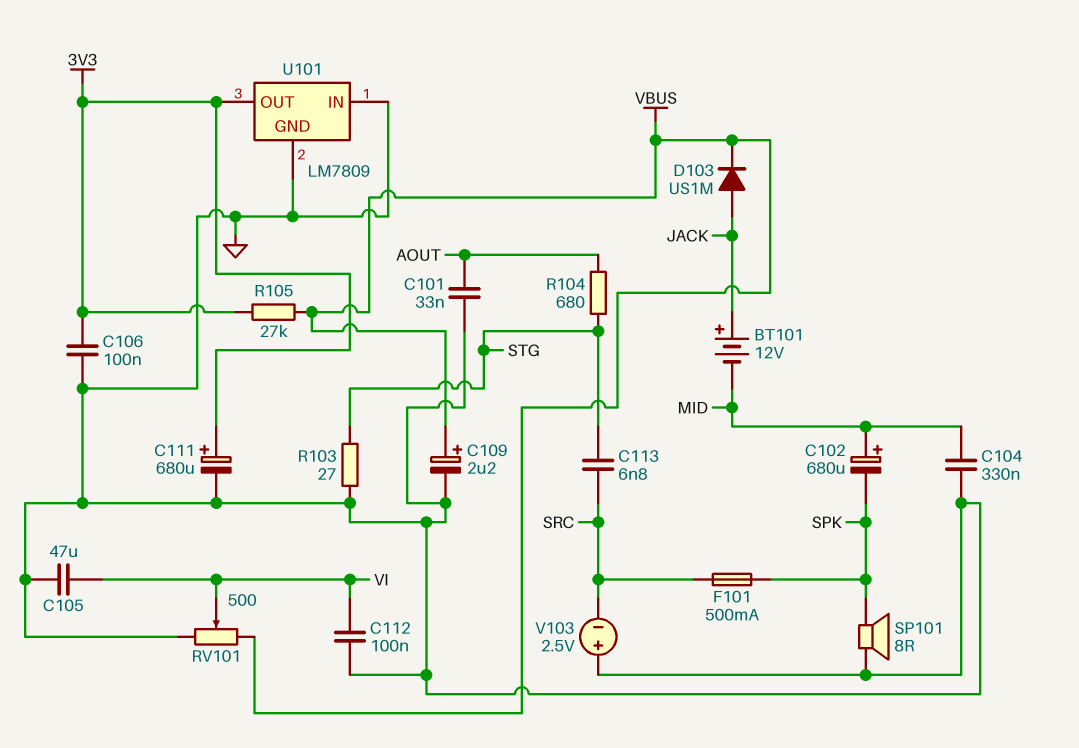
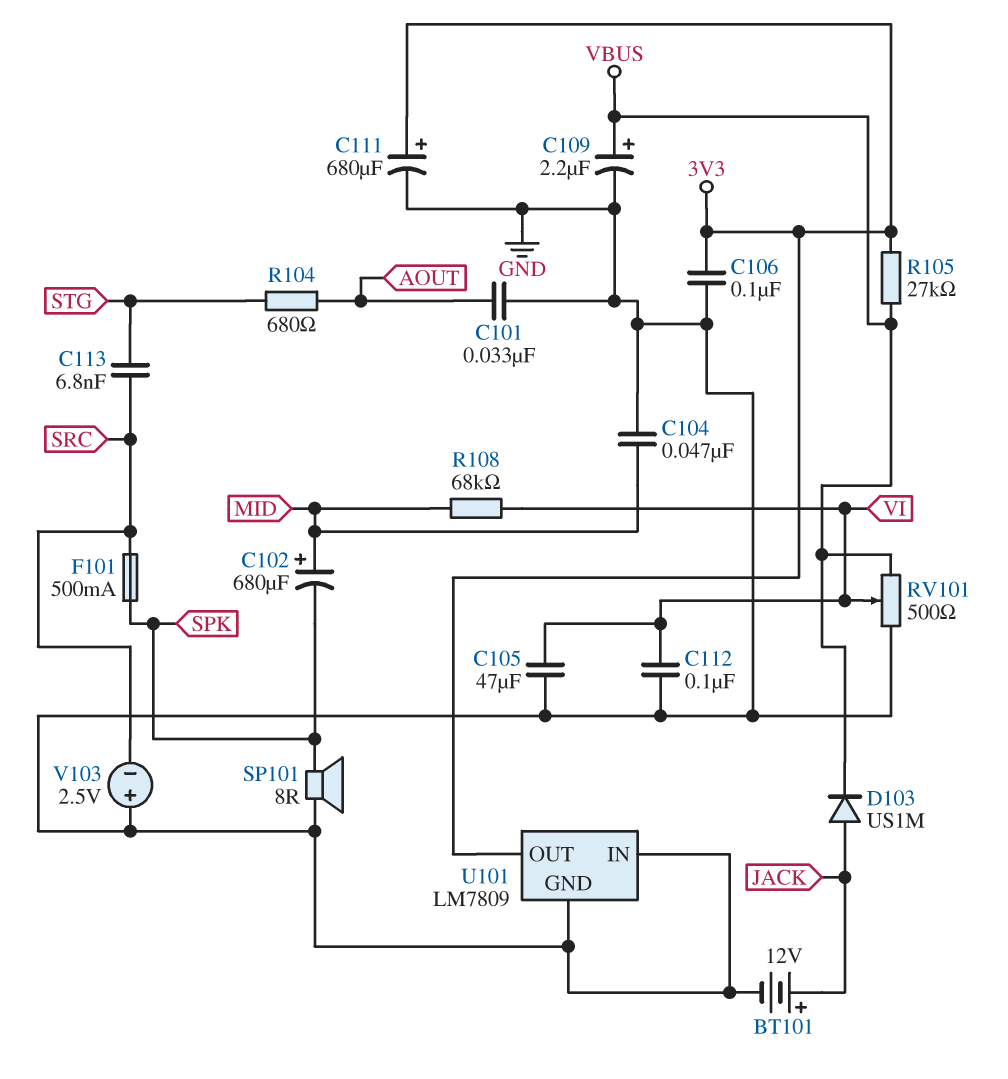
BT101: 12V (plus JACK, minus MID) -> 12V (plus JACK, minus GND)
C104: 330nF (GND, MID) -> 47nF (GND, MID)
R103: 27 (GND, STG) -> none
R108: none -> 68k (MID, VI)

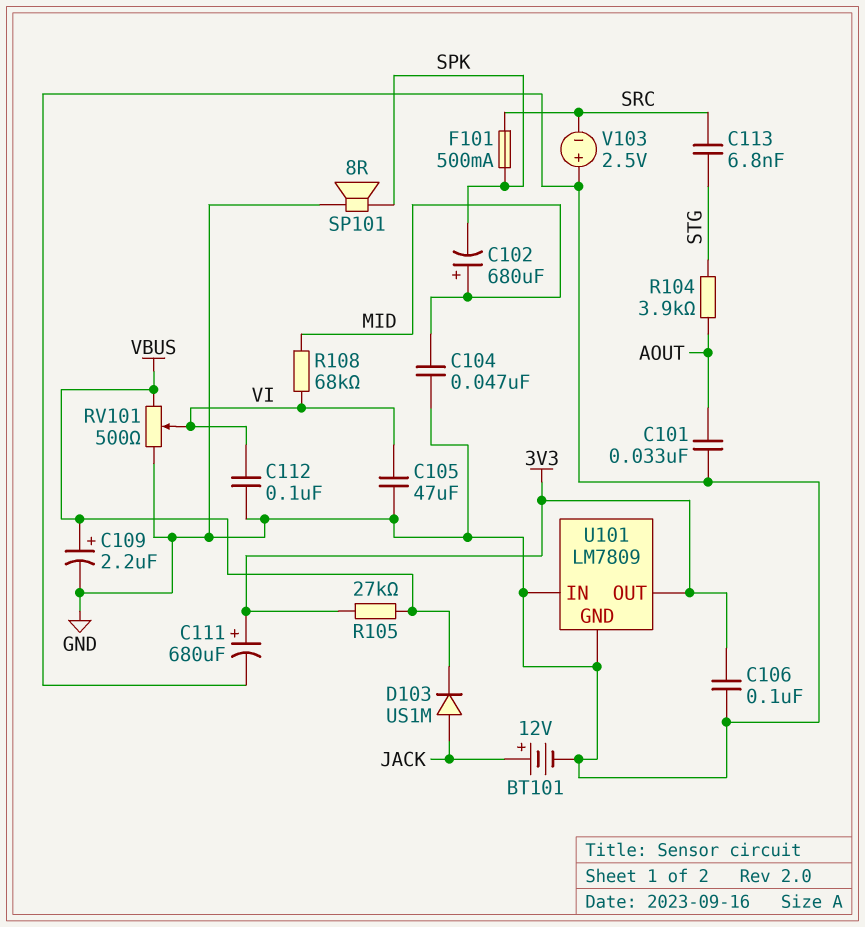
R104: 680 (AOUT, STG) -> 3.9k (AOUT, STG)

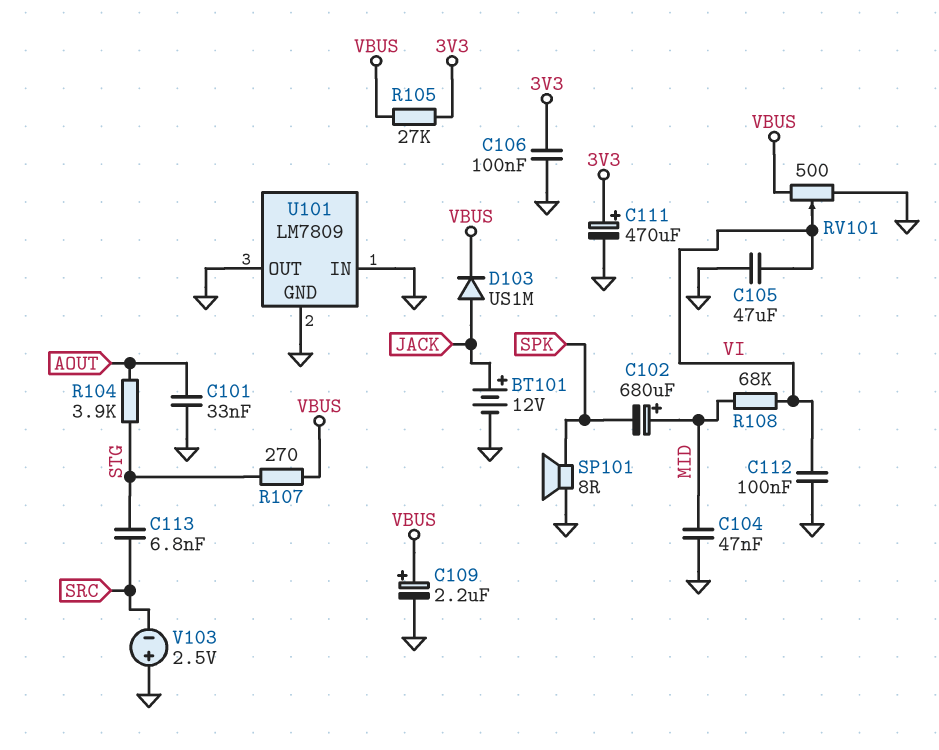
C111: 680uF (plus 3V3, minus GND) -> 470uF (plus 3V3, minus GND)
F101: 500mA (SPK, SRC) -> none
R107: none -> 270 (STG, VBUS)
U101 pin OUT: 3V3 -> GND

